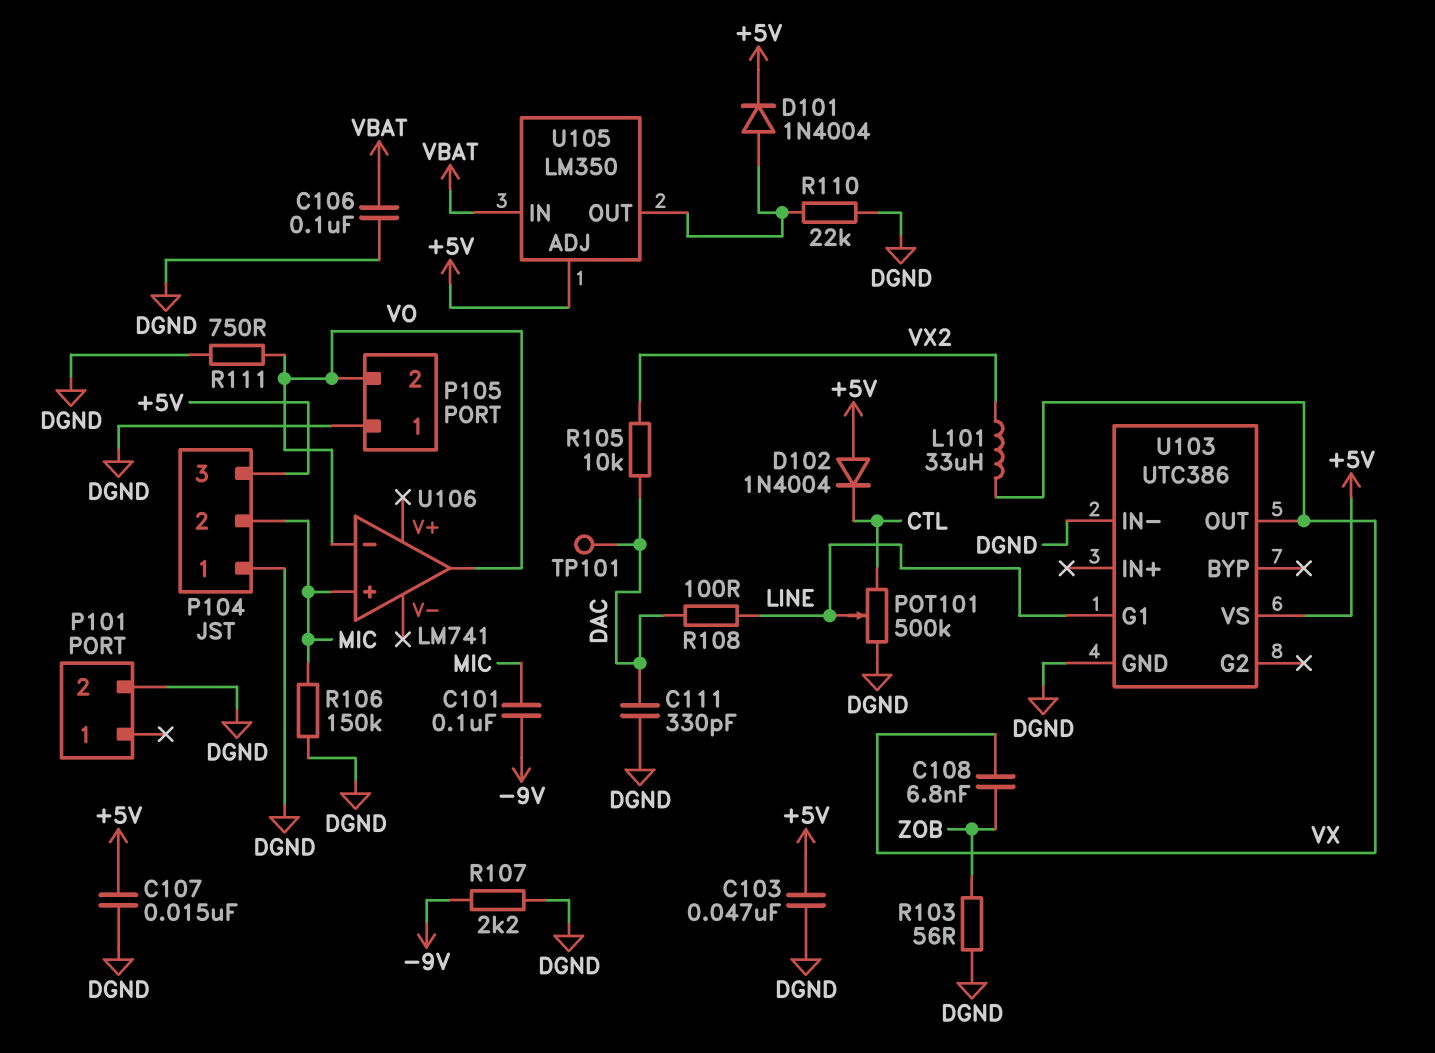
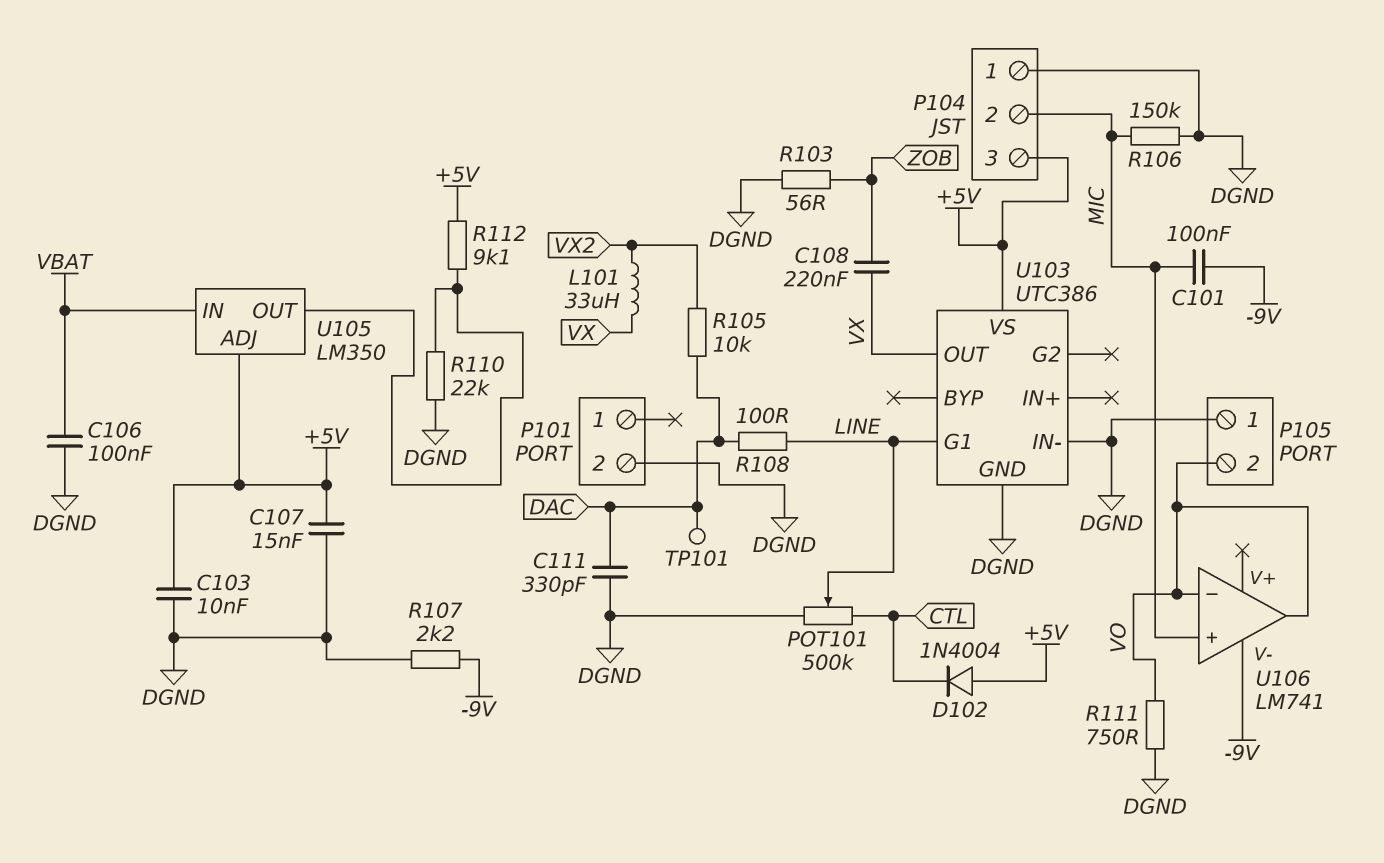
C103: 47nF (+5V, DGND) -> 10nF (+5V, DGND)
C108: 6.8nF (VX, ZOB) -> 220nF (VX, ZOB)
D101: diode 1N4004 (A U105/OUT, K +5V) -> none
R112: none -> 9.1k (+5V, U105/OUT)
U106 pin V-: none -> -9V

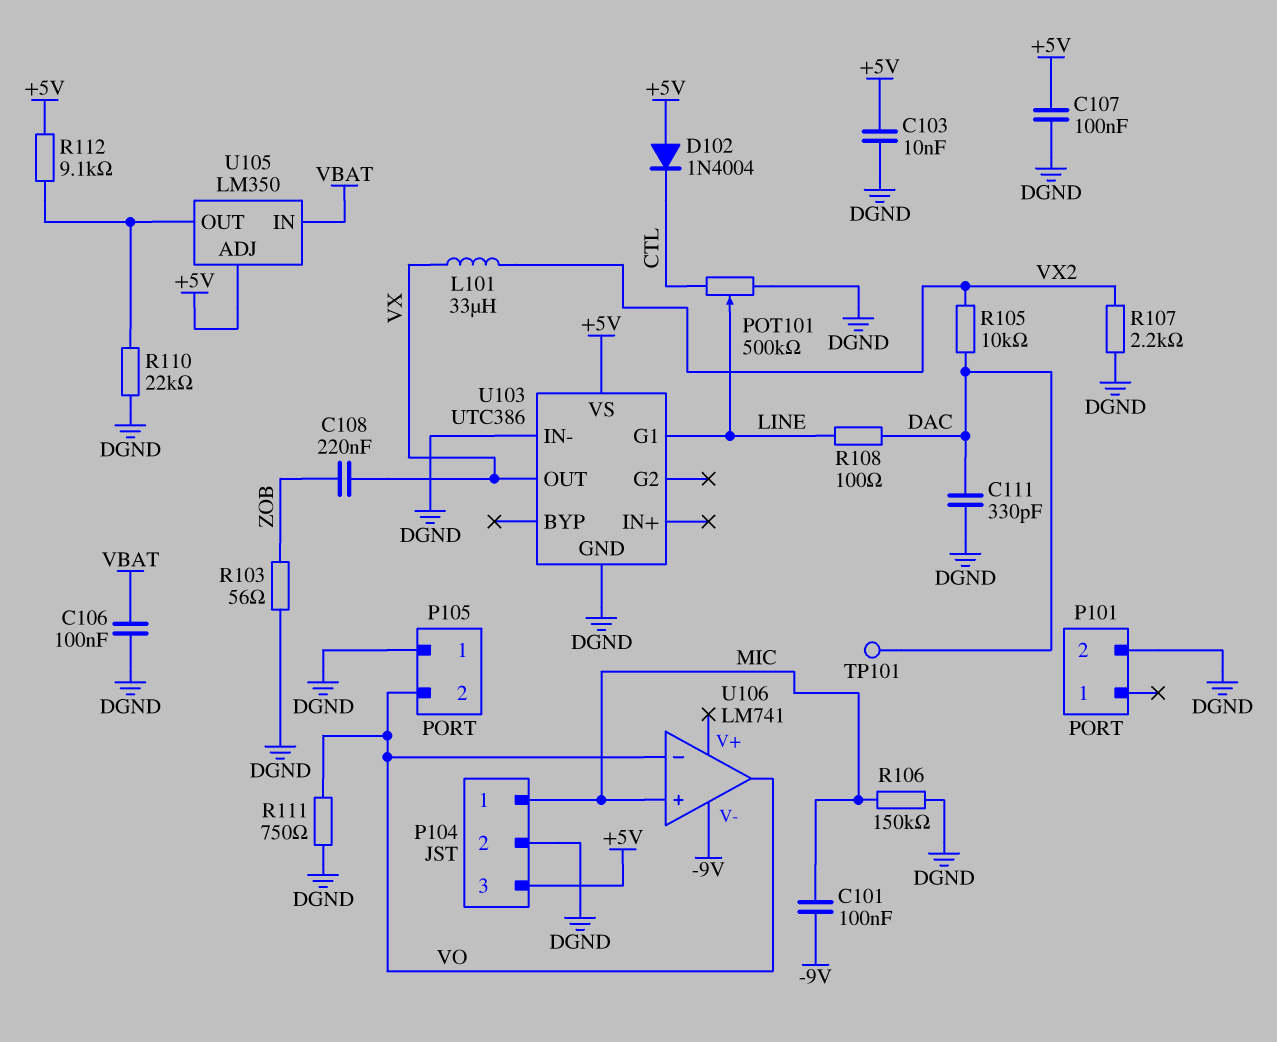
C107: 15nF (+5V, DGND) -> 100nF (+5V, DGND)
P104 pin 1: DGND -> MIC
P104 pin 2: MIC -> DGND
R107: 2.2k (-9V, DGND) -> 2.2k (DGND, VX2)

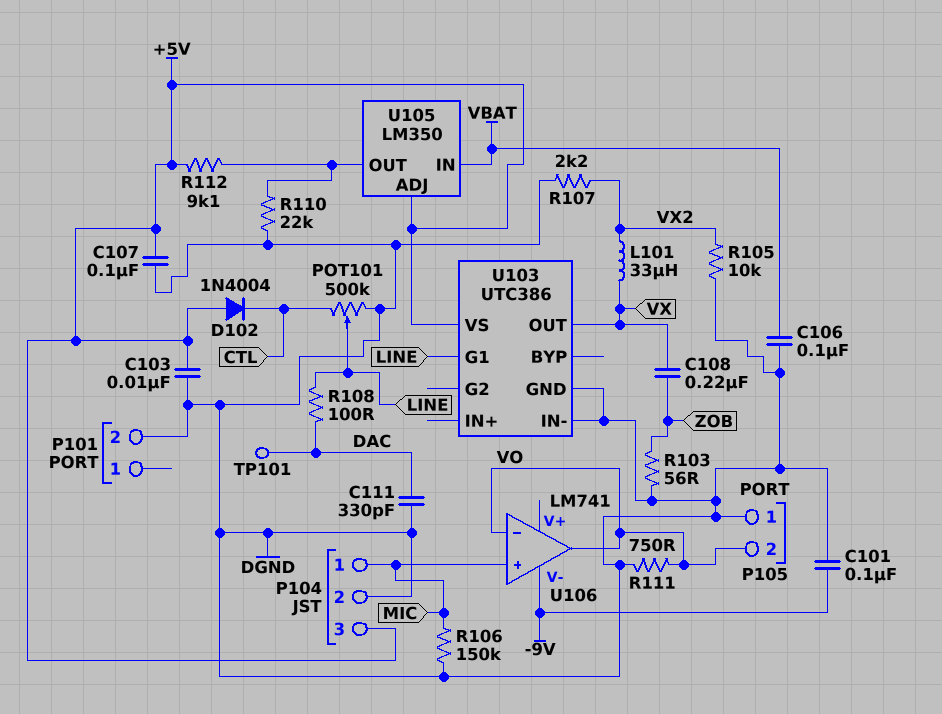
C101: 100nF (-9V, MIC) -> 100nF (-9V, DGND)
R105: 10k (DAC, VX2) -> 10k (DGND, VX2)

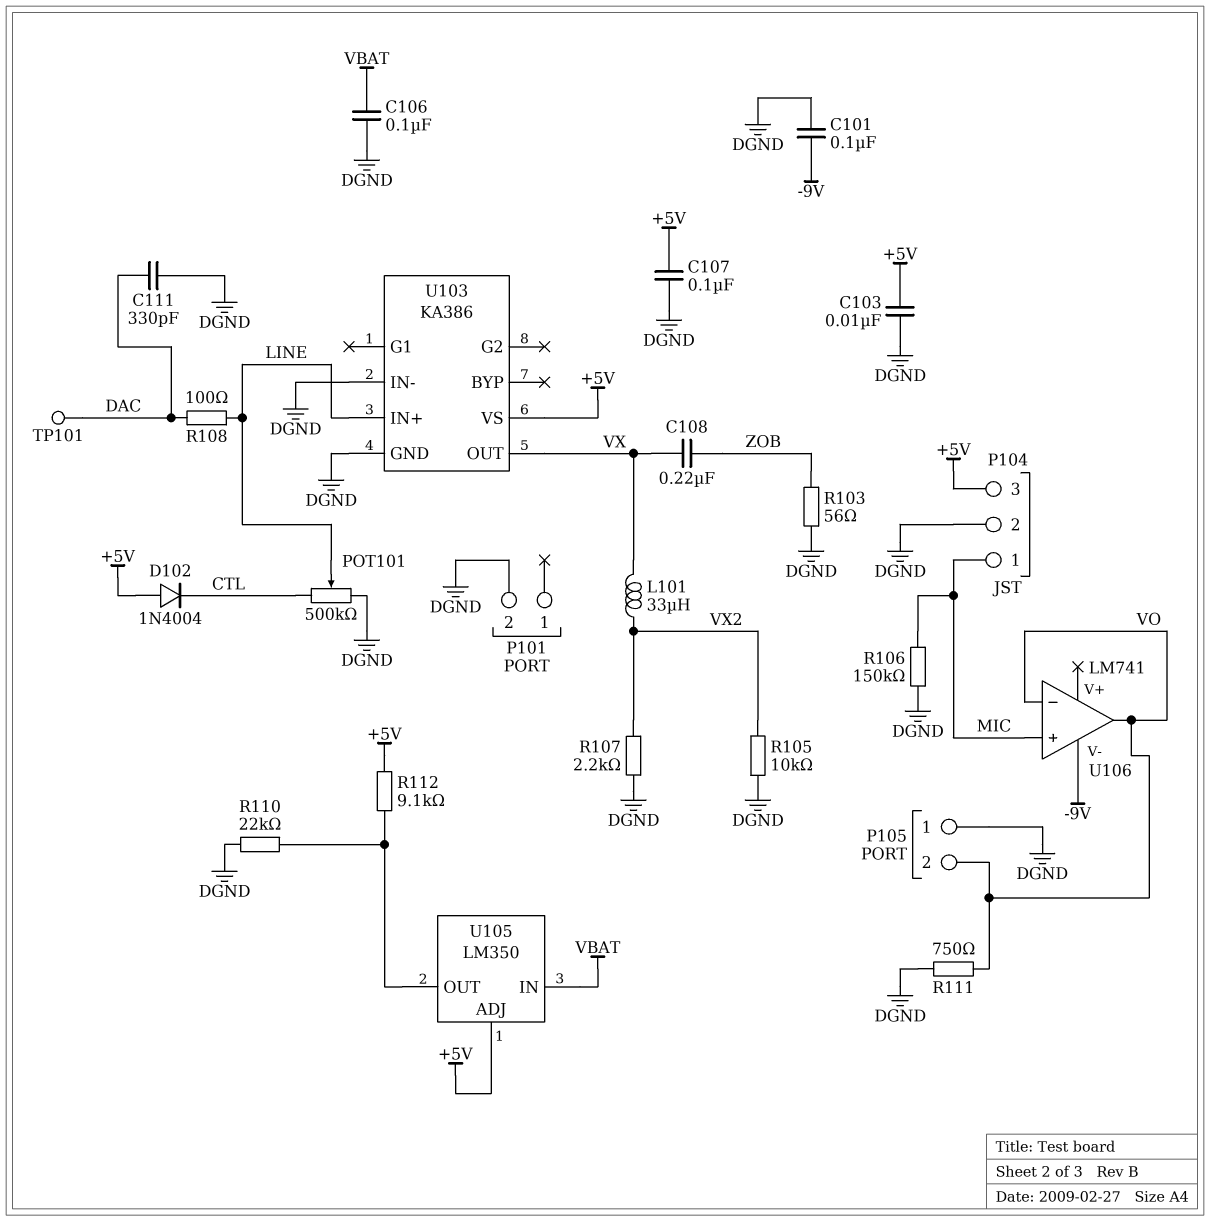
U103: UTC386 -> KA386
U103 pin G1: LINE -> none
U103 pin IN+: none -> LINE

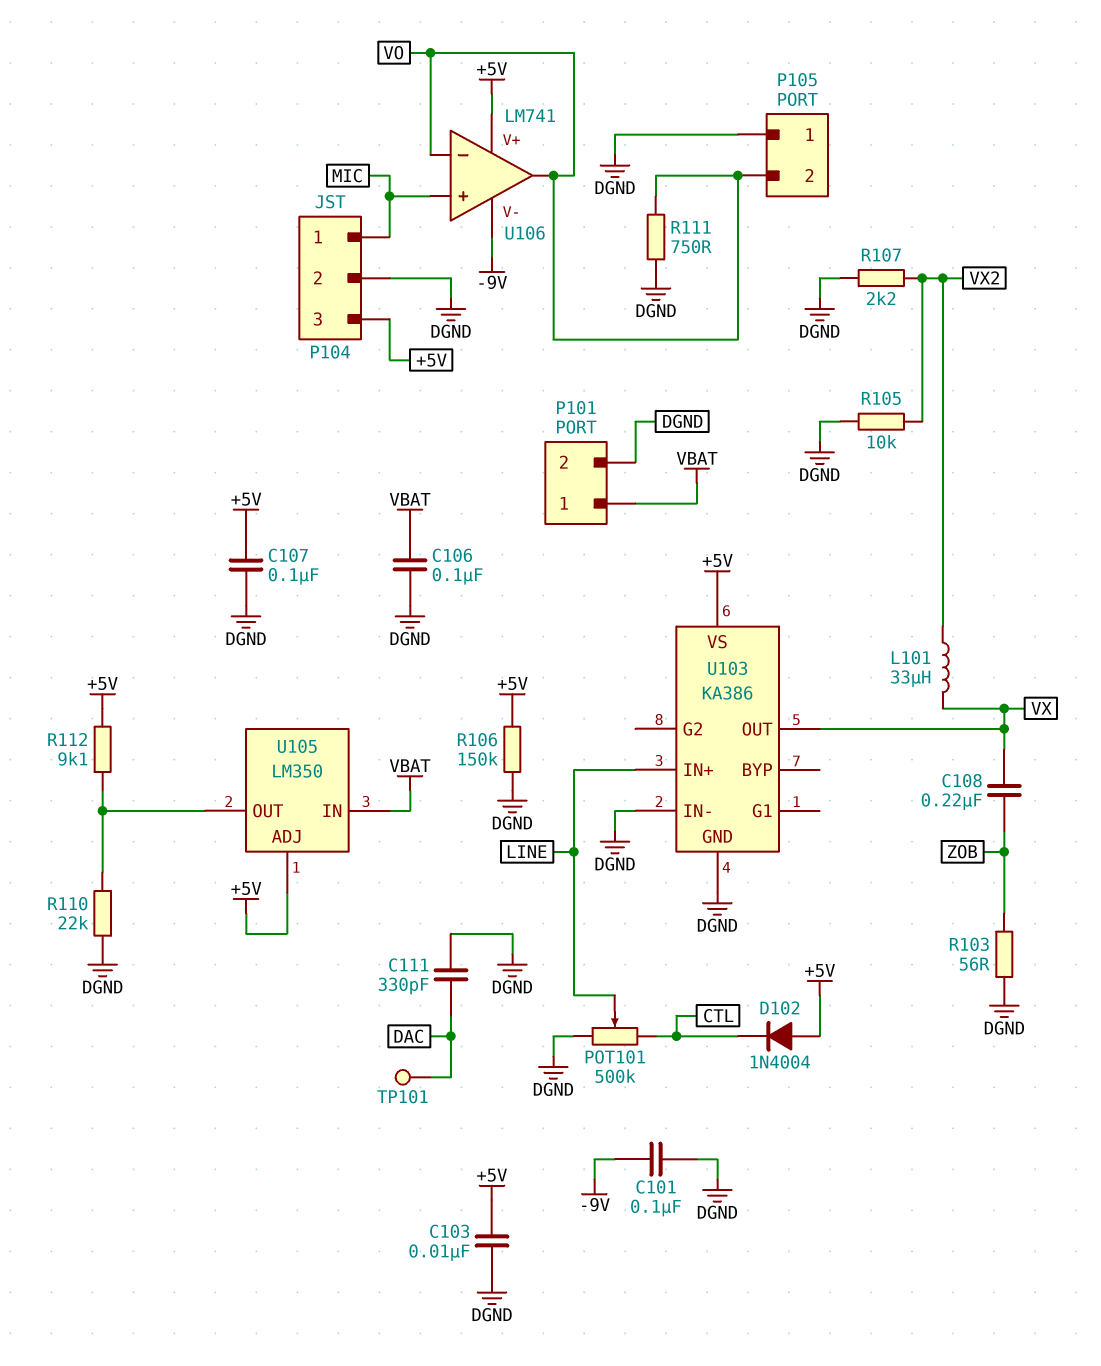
P101 pin 1: none -> VBAT
R106: 150k (DGND, MIC) -> 150k (+5V, DGND)
R108: 100 (DAC, LINE) -> none
U106 pin V+: none -> +5V

